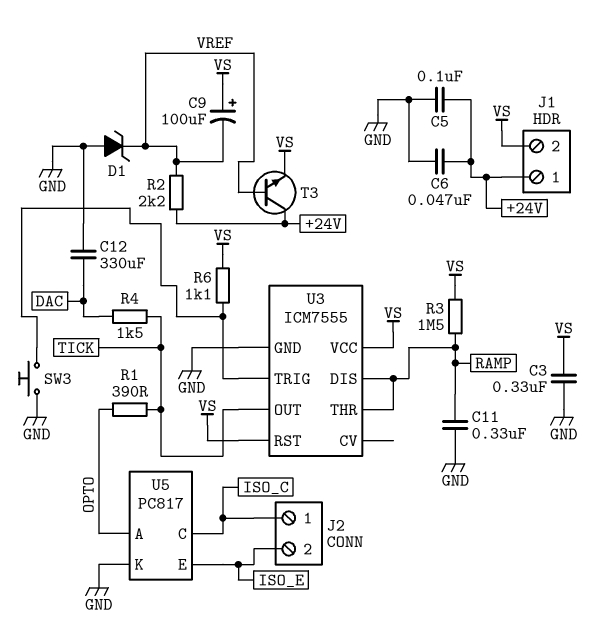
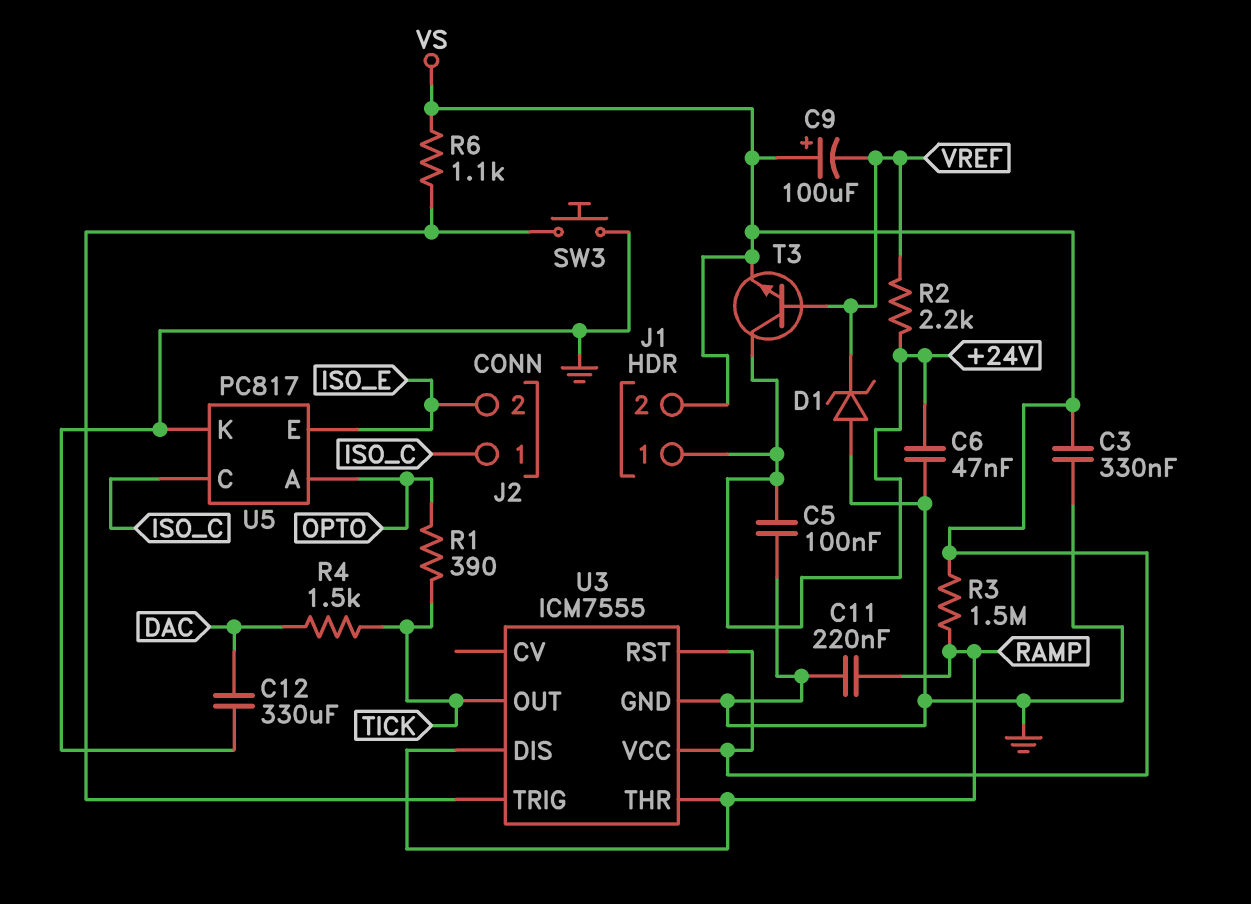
C11: 330nF (GND, RAMP) -> 220nF (GND, RAMP)

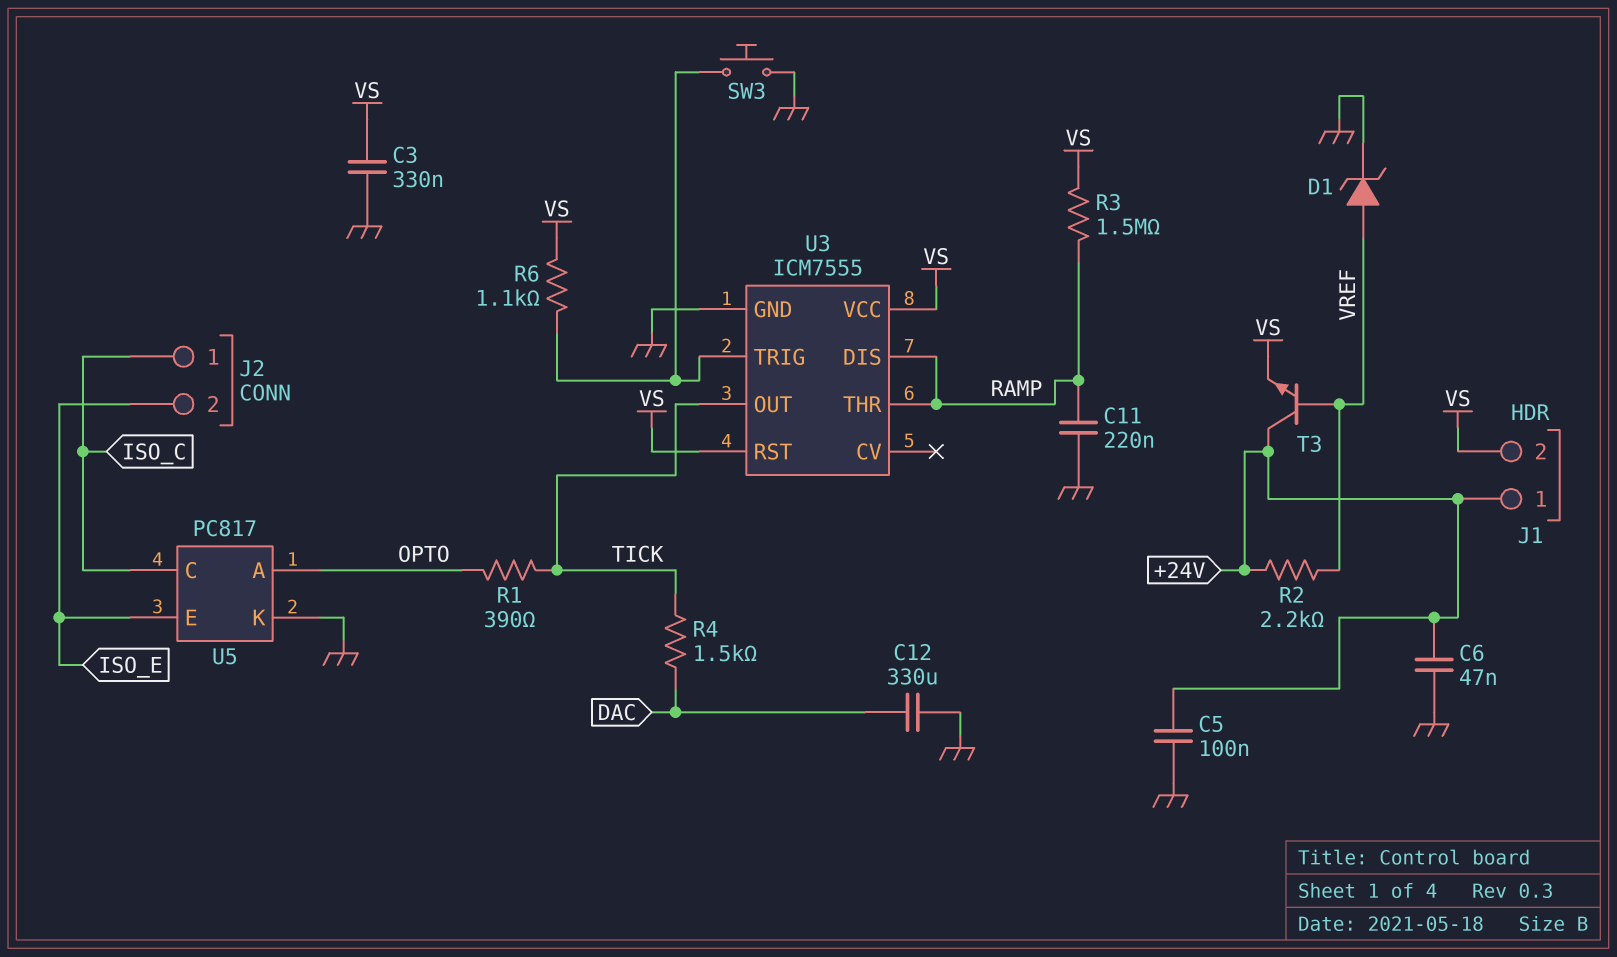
C9: 100uF (plus VS, minus VREF) -> none
D1: zener (A GND, K VREF) -> zener (A VREF, K GND)

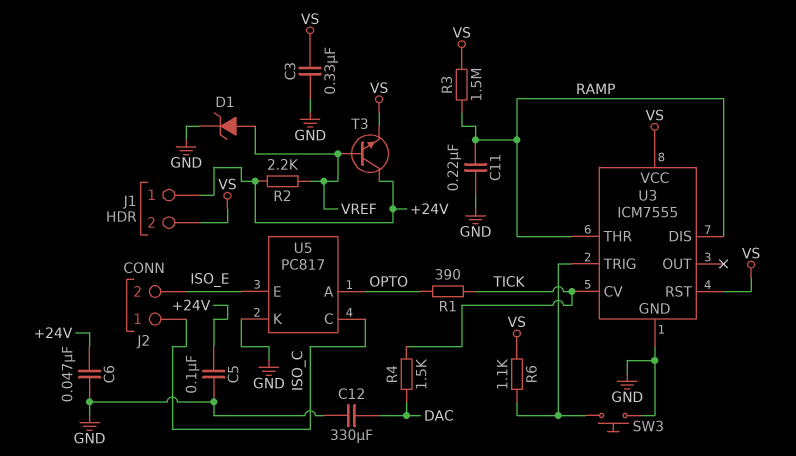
U3 pin CV: none -> TICK
U3 pin OUT: TICK -> none

